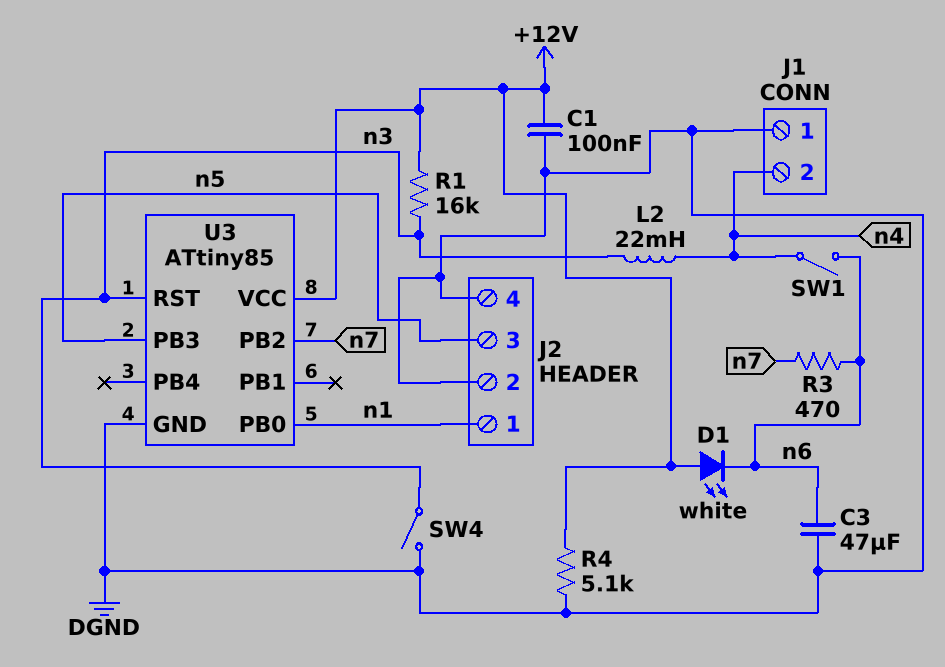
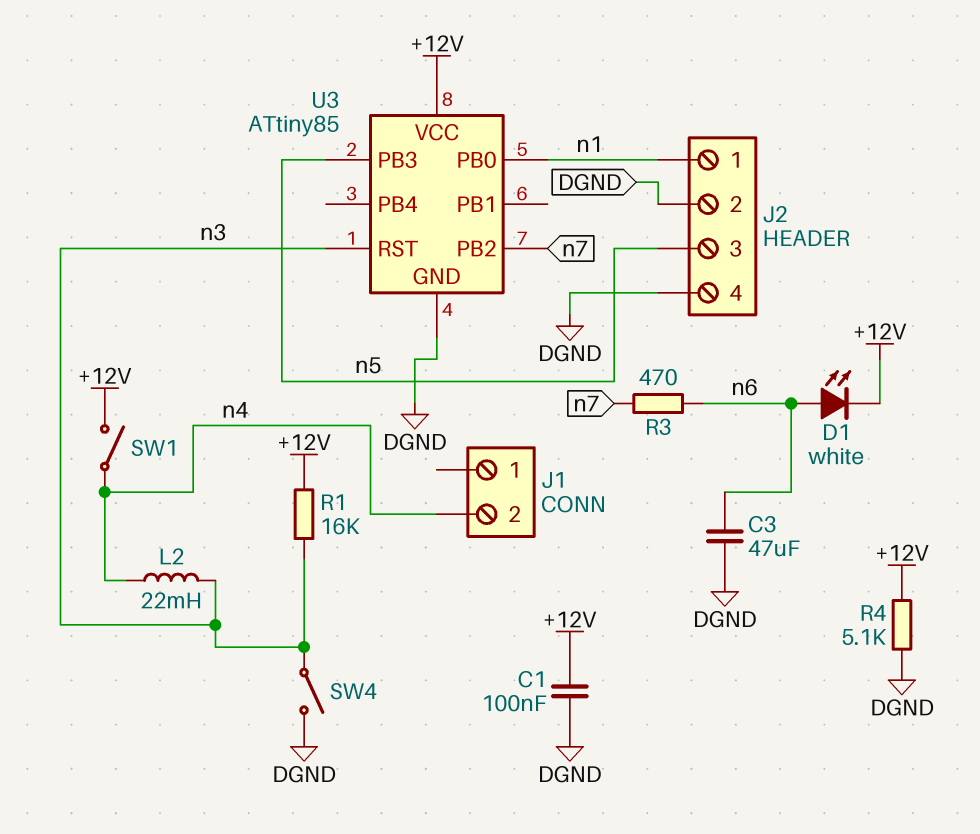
D1: LED white (A +12V, K n6) -> LED white (A n6, K +12V)
J1 pin 1: DGND -> none
SW1: switch (n4, n6) -> switch (+12V, n4)

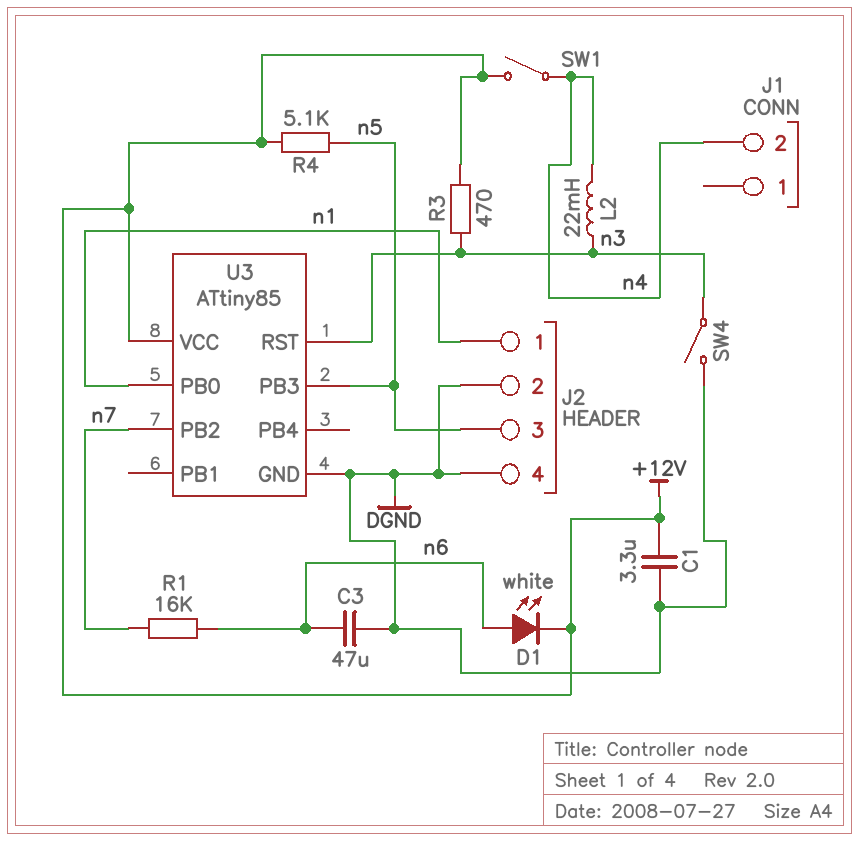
C1: 100nF (+12V, DGND) -> 3.3uF (+12V, DGND)
R1: 16k (+12V, n3) -> 16k (n6, n7)
R3: 470 (n6, n7) -> 470 (+12V, n3)
R4: 5.1k (+12V, DGND) -> 5.1k (+12V, n5)

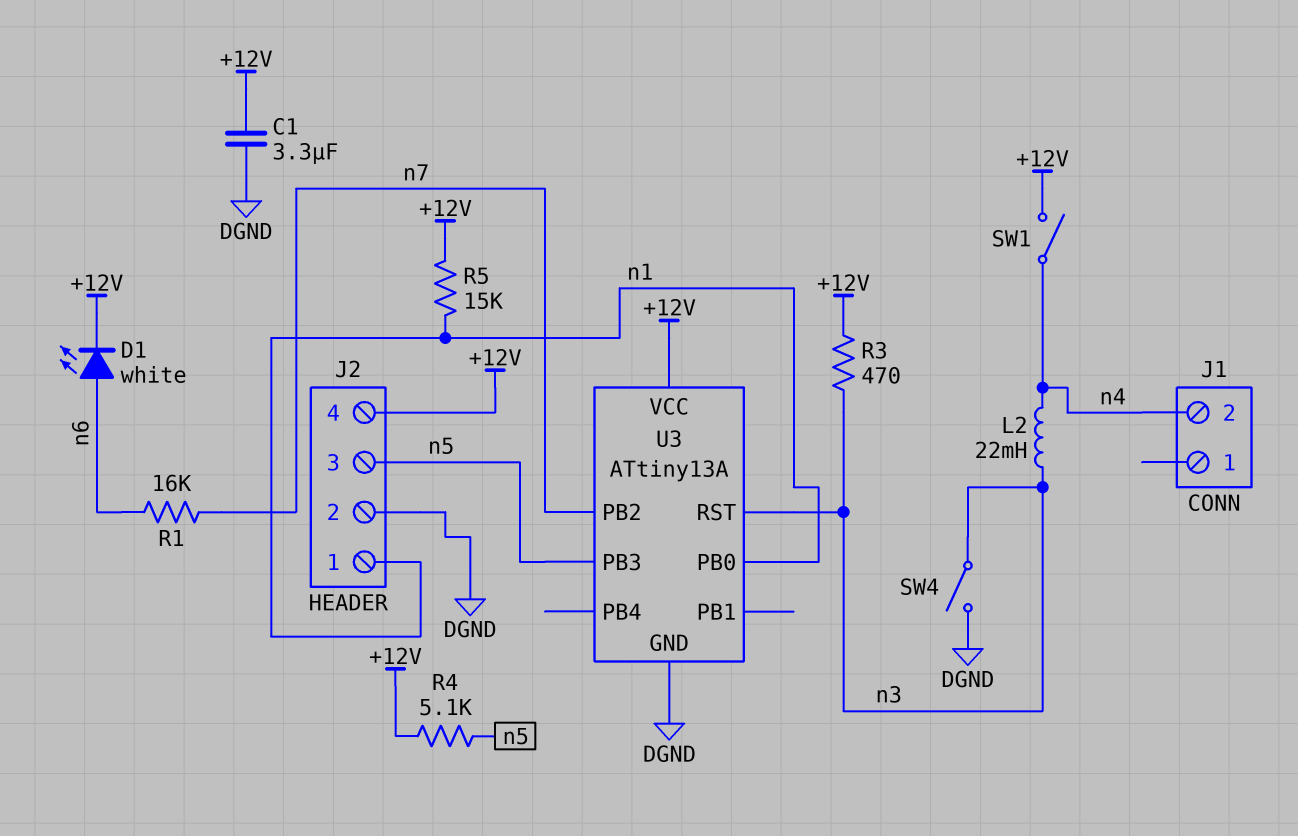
C3: 47uF (DGND, n6) -> none
J2 pin 4: DGND -> +12V
R5: none -> 15k (+12V, n1)
U3: ATtiny85 -> ATtiny13A

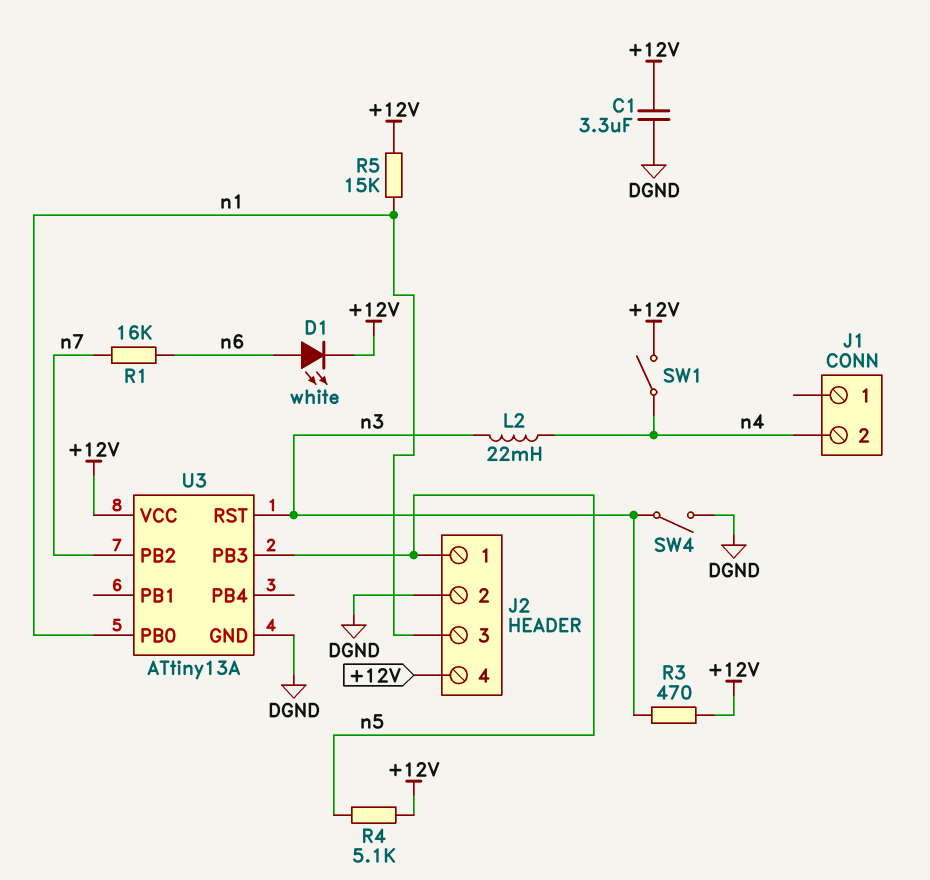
J2 pin 1: n1 -> n5
J2 pin 3: n5 -> n1

